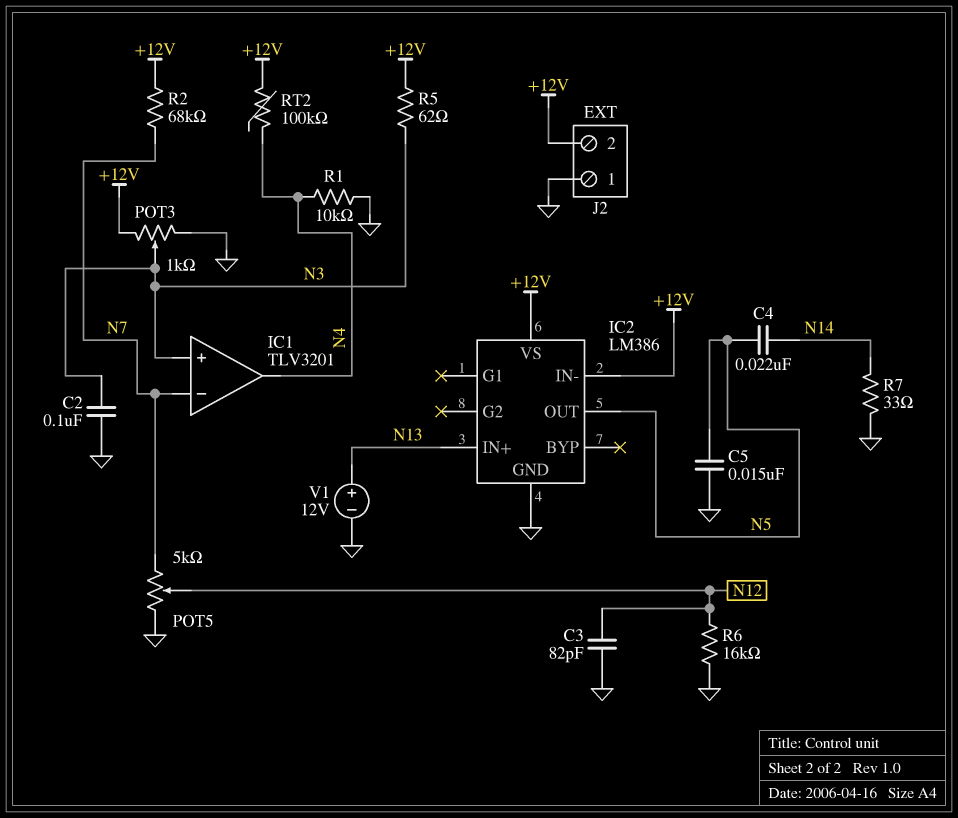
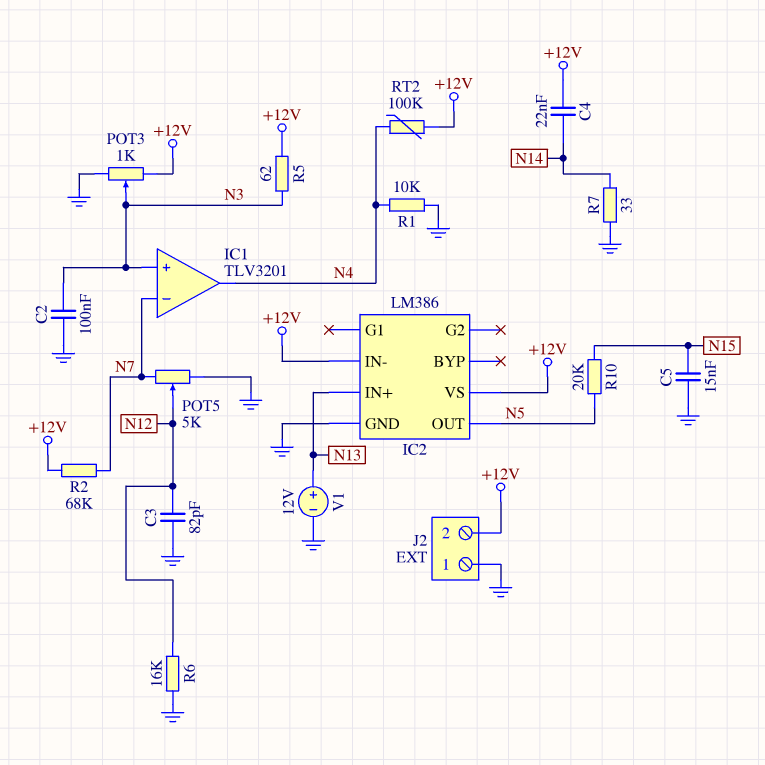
C4: 22nF (N5, N14) -> 22nF (+12V, N14)
C5: 15nF (GND, N5) -> 15nF (GND, N15)
R10: none -> 20k (N5, N15)

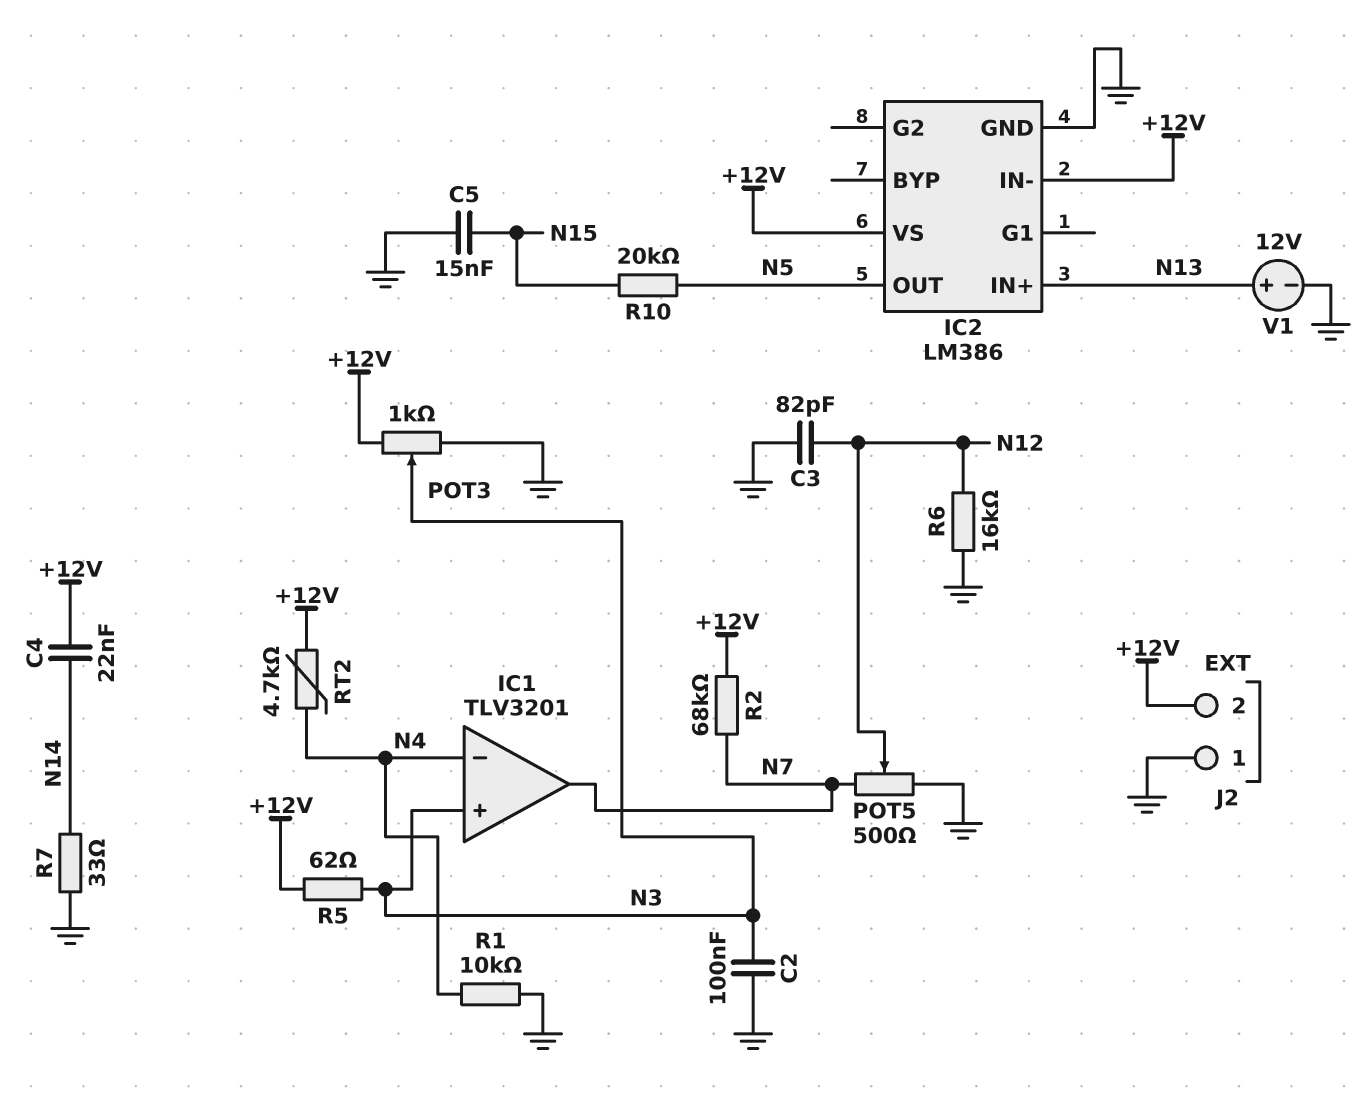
IC1 pin in-: N7 -> N4
IC1 pin out: N4 -> N7
POT5: 5k (GND, N7, wiper N12) -> 500 (GND, N7, wiper N12)
RT2: 100k (+12V, N4) -> 4.7k (+12V, N4)

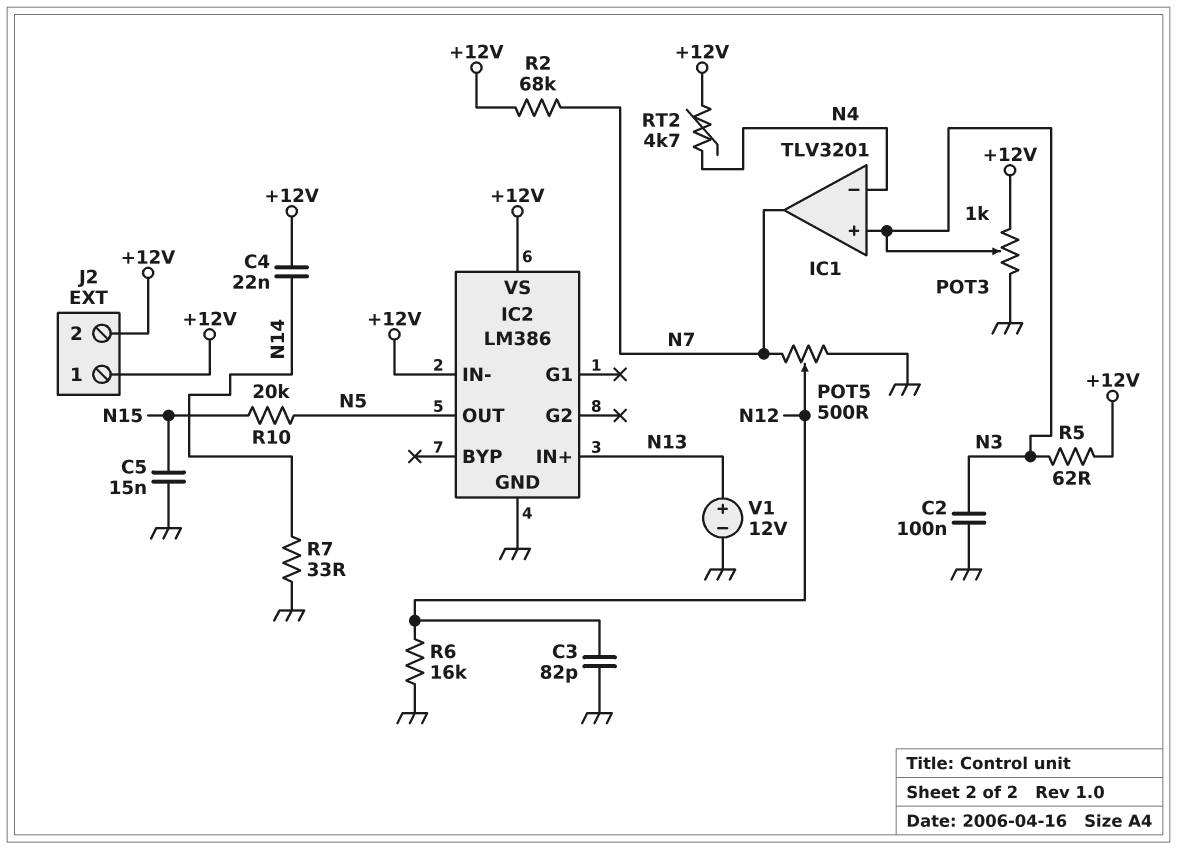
J2 pin 1: GND -> +12V
R1: 10k (GND, N4) -> none

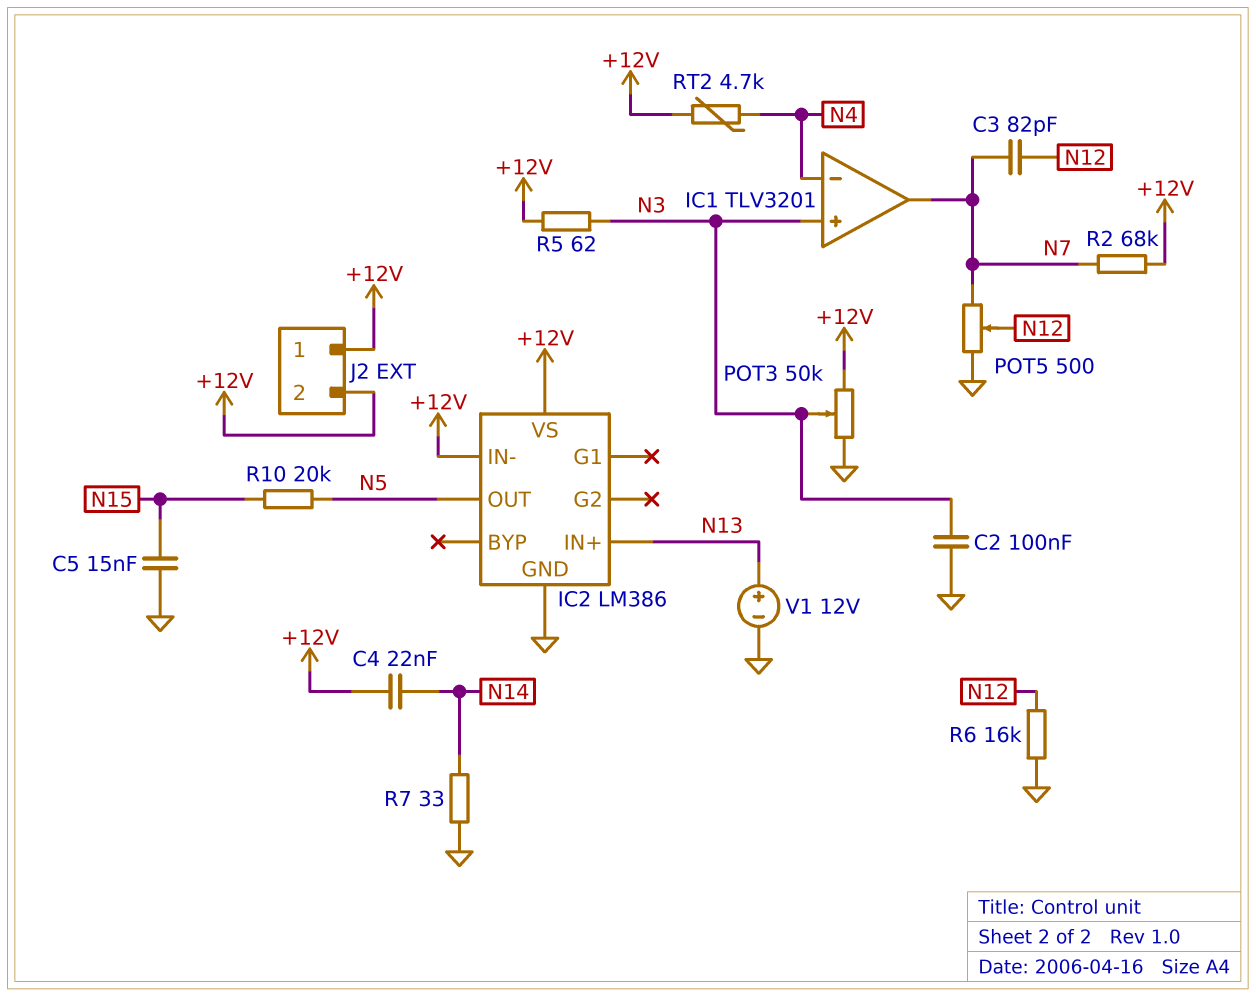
C3: 82pF (GND, N12) -> 82pF (N7, N12)
POT3: 1k (+12V, GND, wiper N3) -> 50k (+12V, GND, wiper N3)

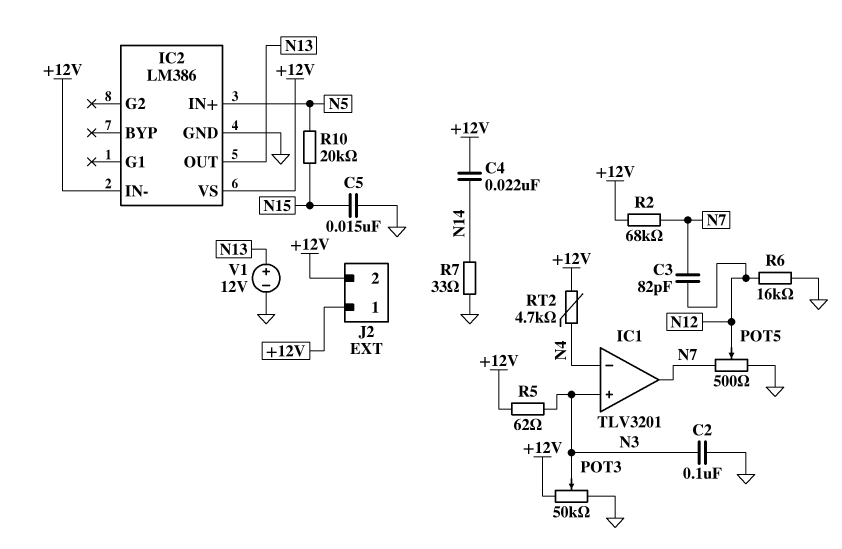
IC2 pin IN+: N13 -> N5
IC2 pin OUT: N5 -> N13

